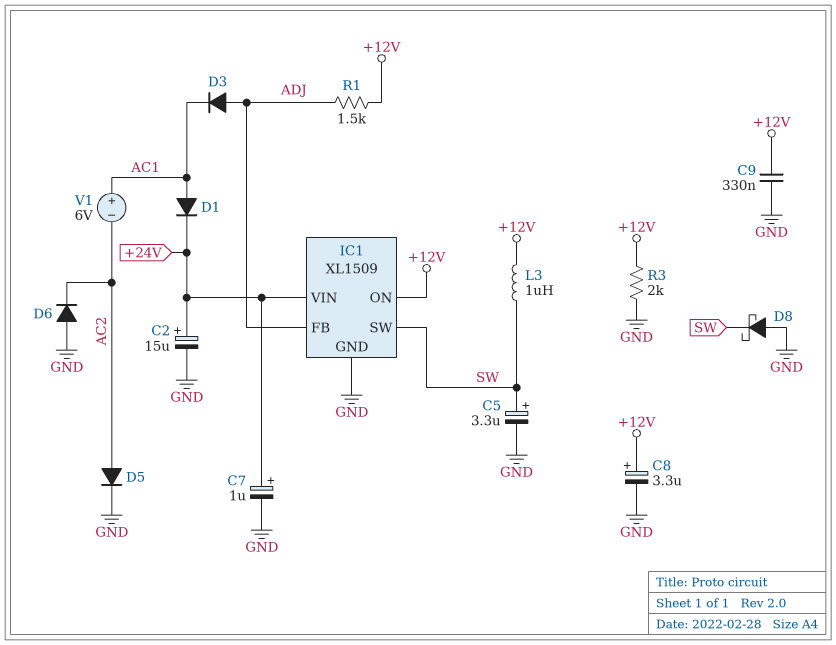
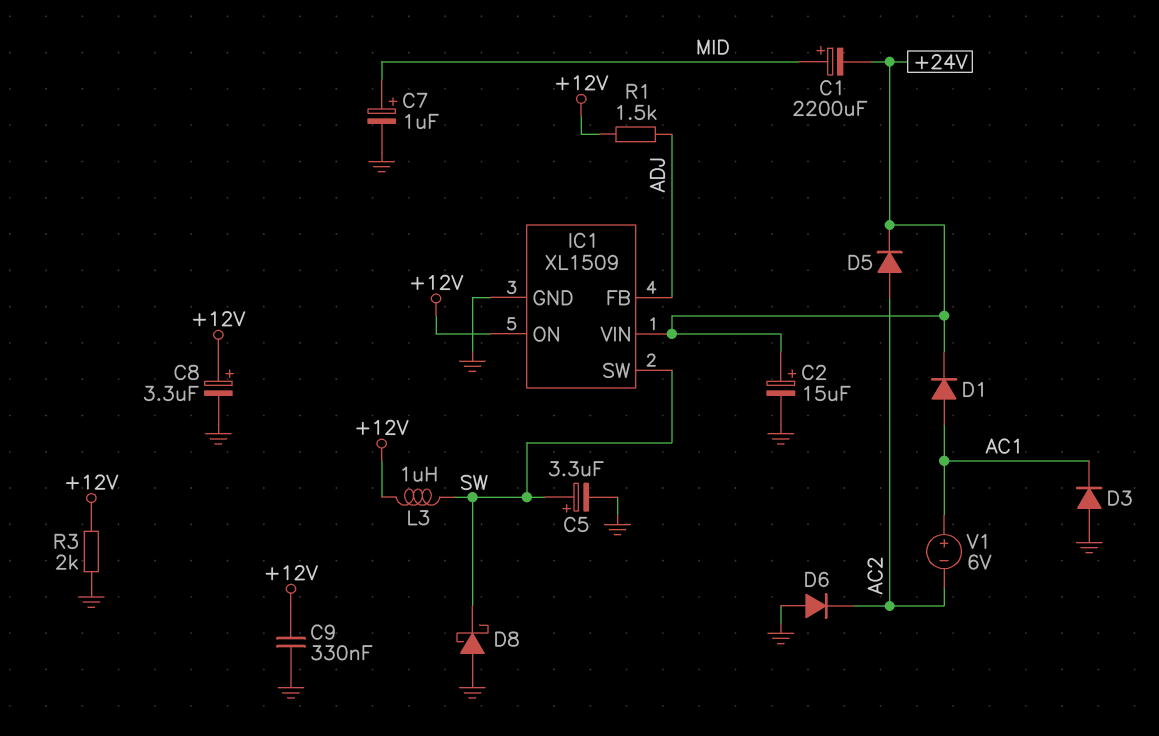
C1: none -> 2200uF (plus MID, minus +24V)
C7: 1uF (plus +24V, minus GND) -> 1uF (plus MID, minus GND)
D3: diode (A ADJ, K AC1) -> diode (A GND, K AC1)
D5: diode (A AC2, K GND) -> diode (A AC2, K +24V)

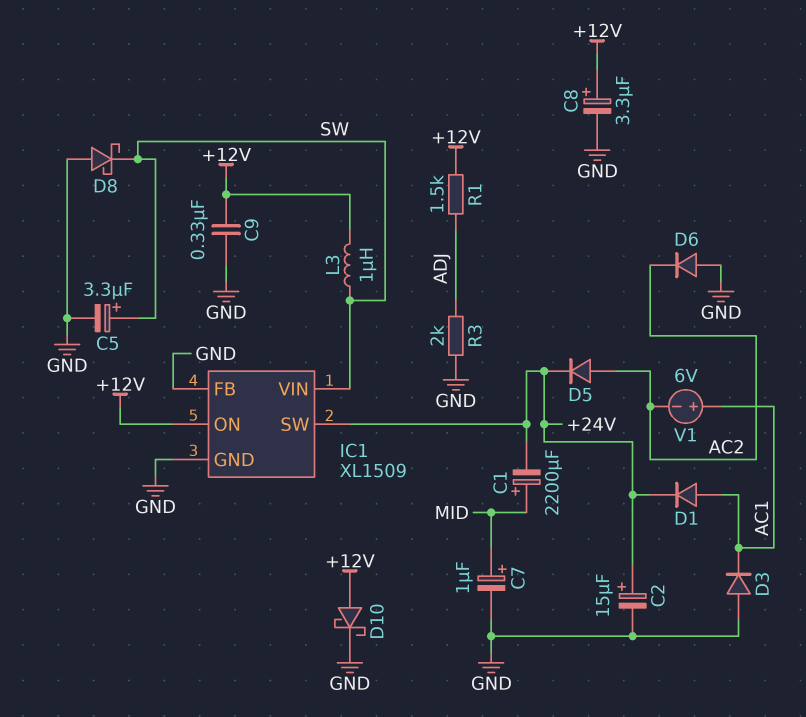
D10: none -> schottky (A +12V, K GND)
IC1 pin FB: ADJ -> GND
IC1 pin SW: SW -> +24V
IC1 pin VIN: +24V -> SW
R3: 2k (+12V, GND) -> 2k (ADJ, GND)

